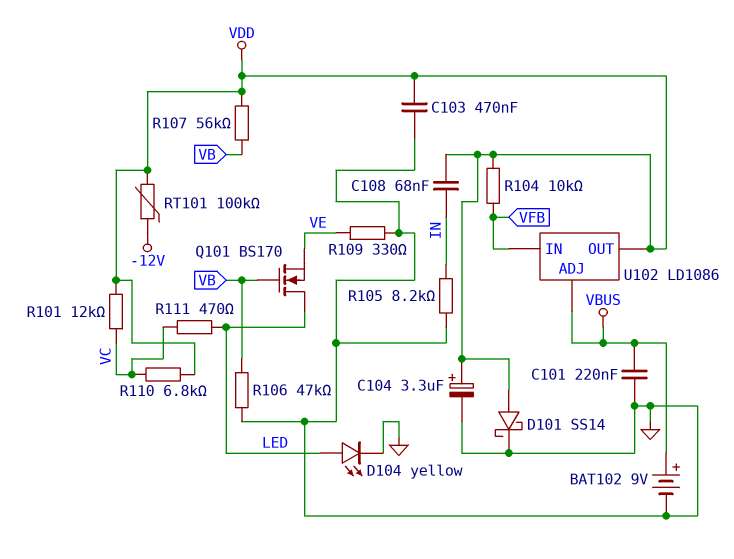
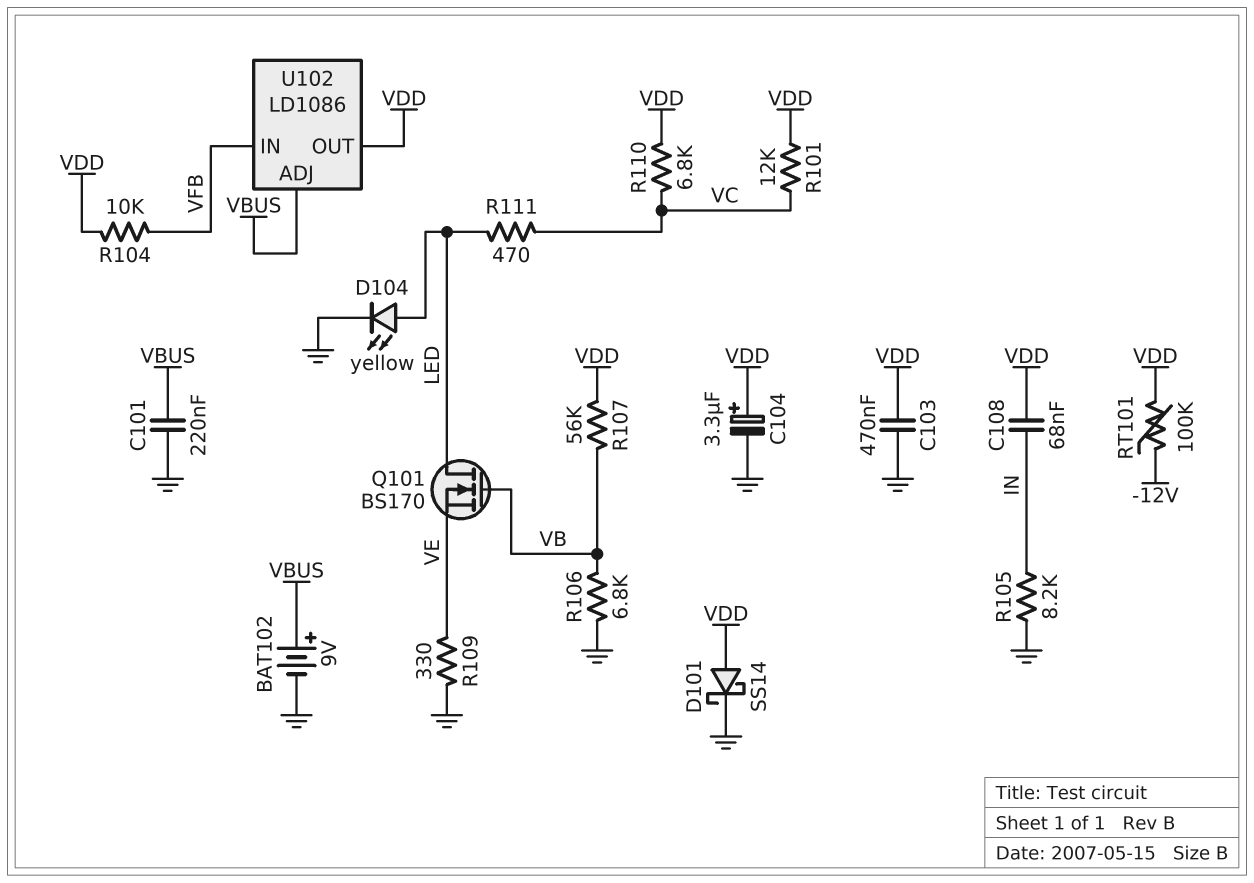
R106: 47k (GND, VB) -> 6.8k (GND, VB)

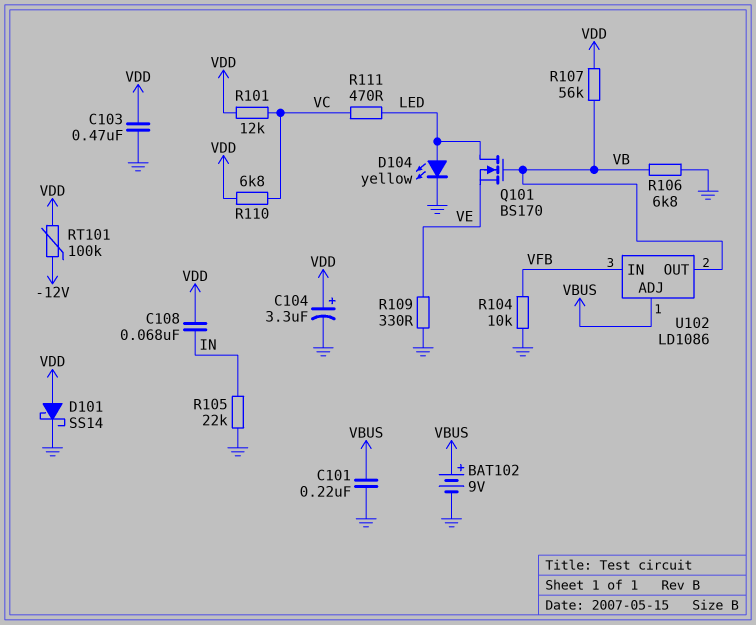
R104: 10k (VDD, VFB) -> 10k (GND, VFB)
R105: 8.2k (GND, IN) -> 22k (GND, IN)
U102 pin OUT: VDD -> VB

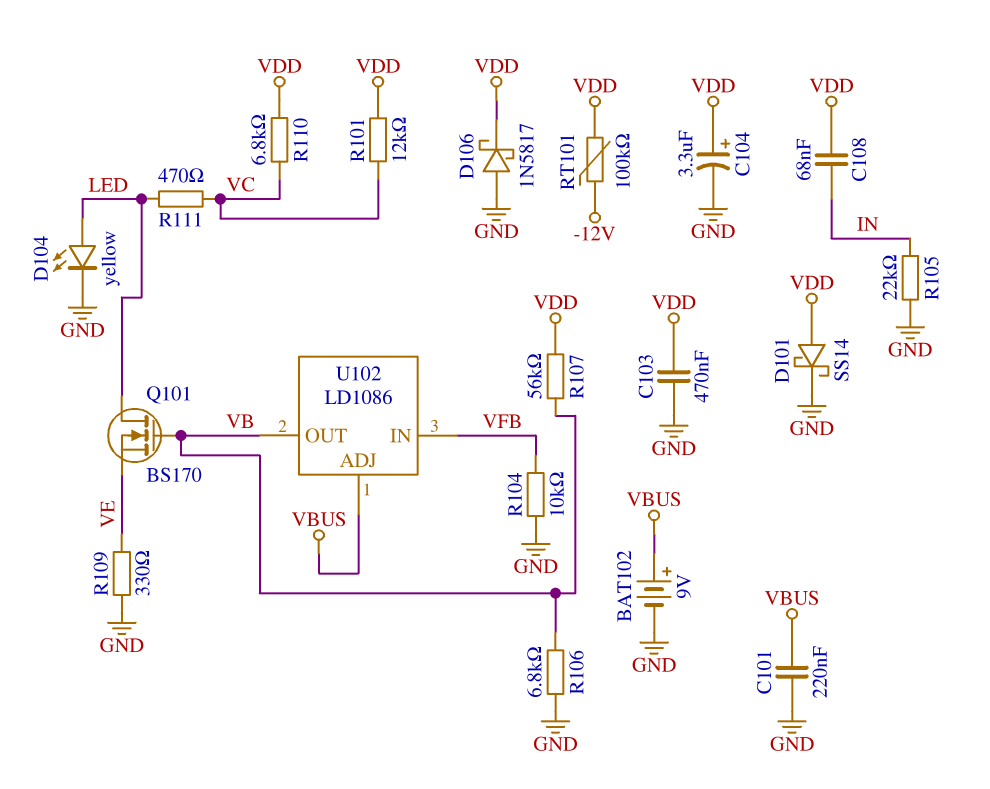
D106: none -> schottky 1N5817 (A GND, K VDD)

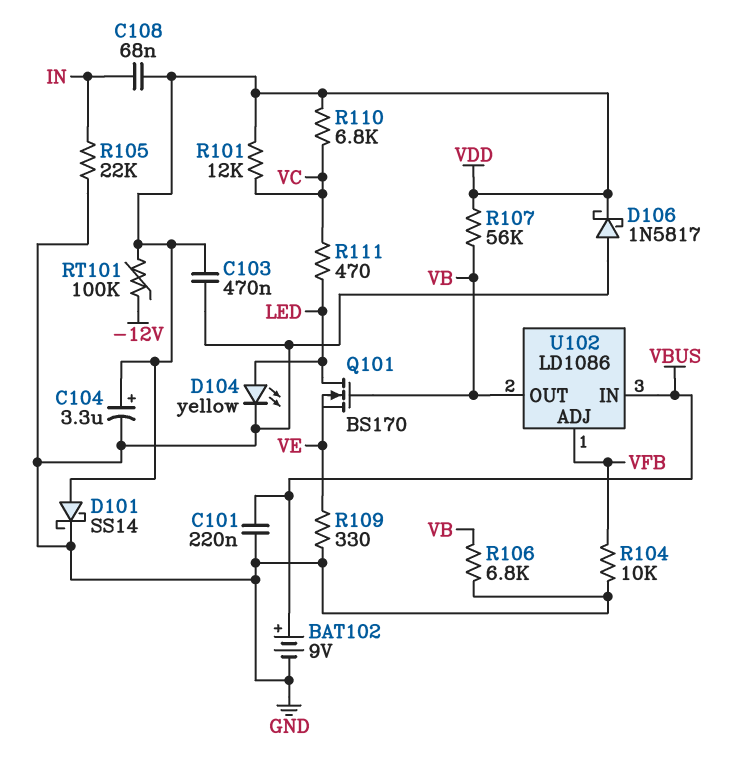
U102 pin ADJ: VBUS -> VFB
U102 pin IN: VFB -> VBUS

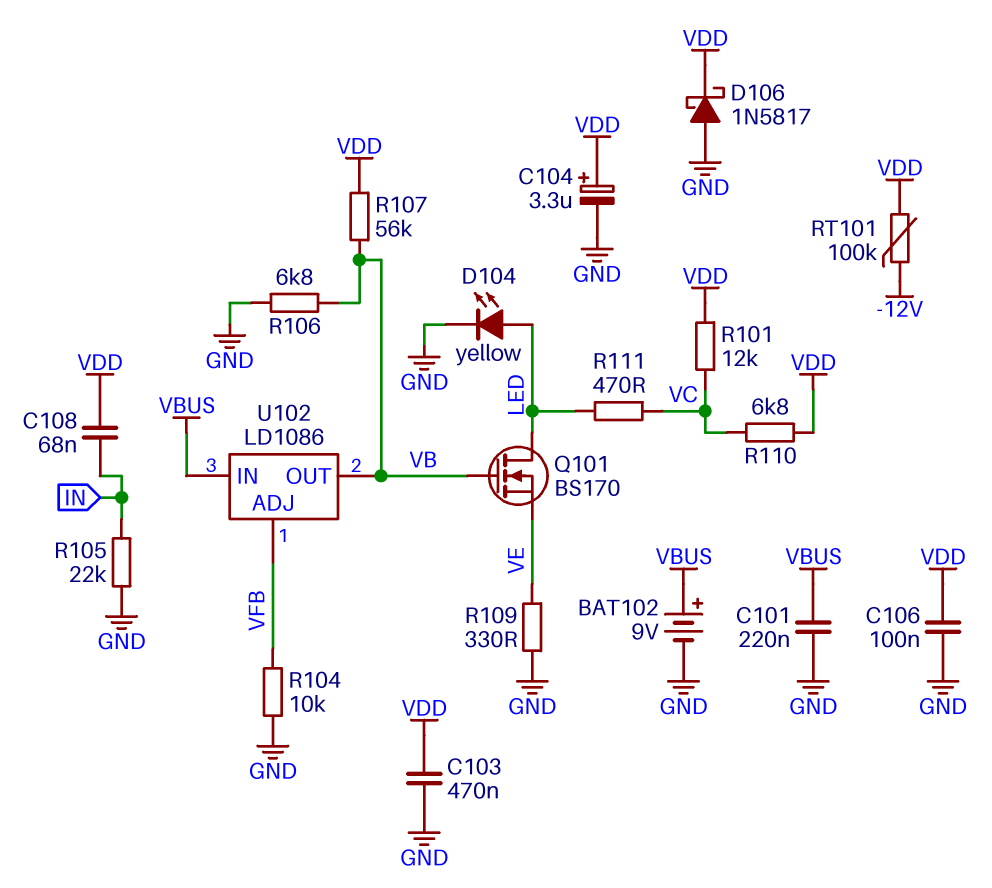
C106: none -> 100nF (GND, VDD)
D101: schottky SS14 (A VDD, K GND) -> none

